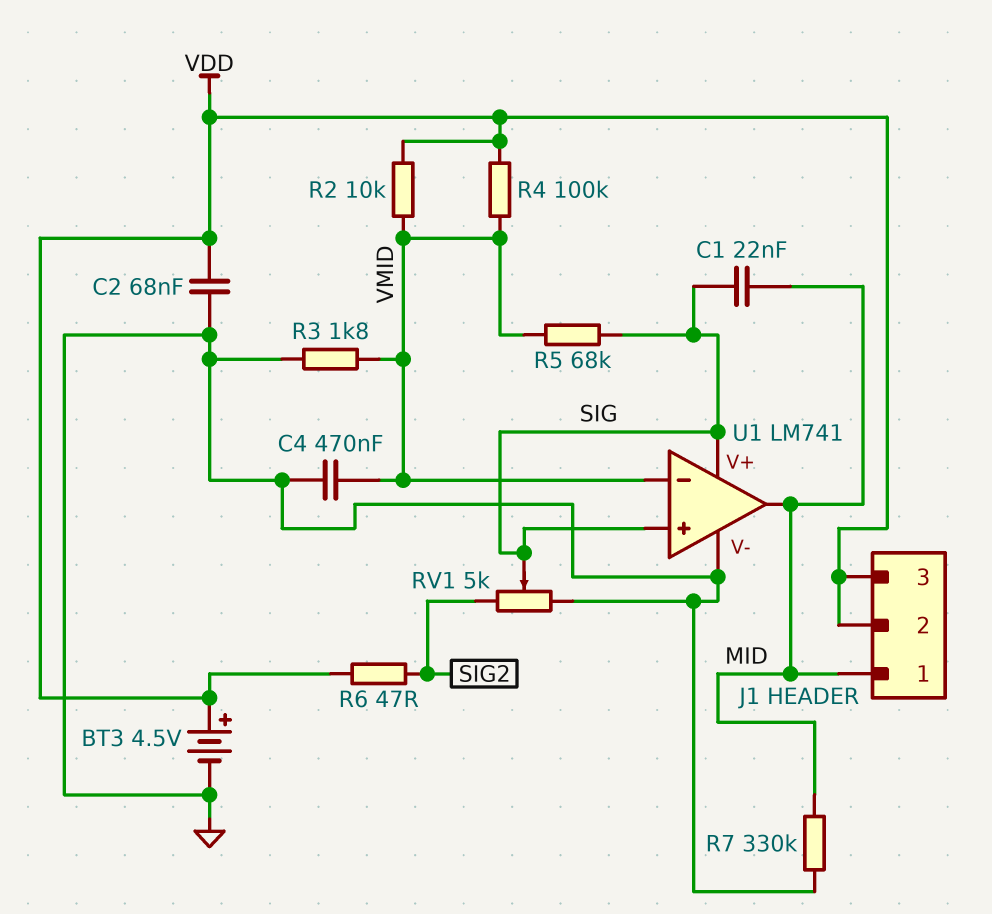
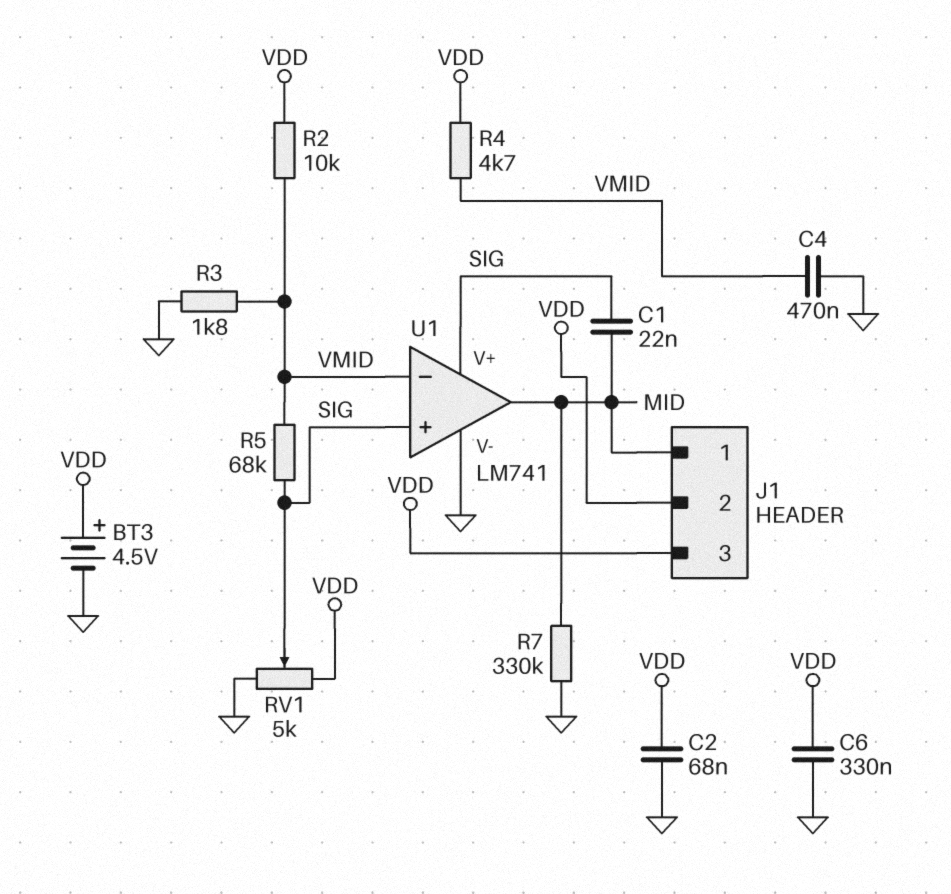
C6: none -> 330nF (GND, VDD)
R4: 100k (VDD, VMID) -> 4.7k (VDD, VMID)
R6: 47 (SIG2, VDD) -> none
RV1: 5k (GND, SIG2, wiper SIG) -> 5k (GND, VDD, wiper SIG)

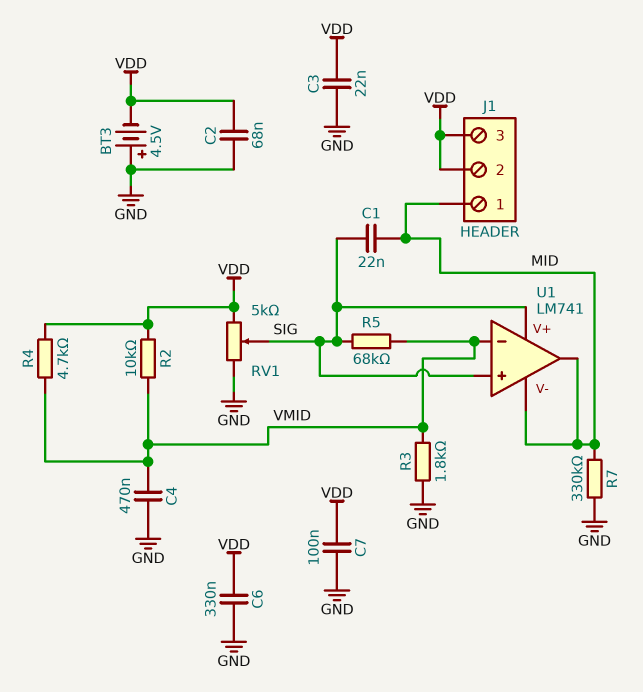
BT3: 4.5V (plus VDD, minus GND) -> 4.5V (plus GND, minus VDD)
C3: none -> 22nF (GND, VDD)
C7: none -> 100nF (GND, VDD)
U1 pin V-: GND -> MID

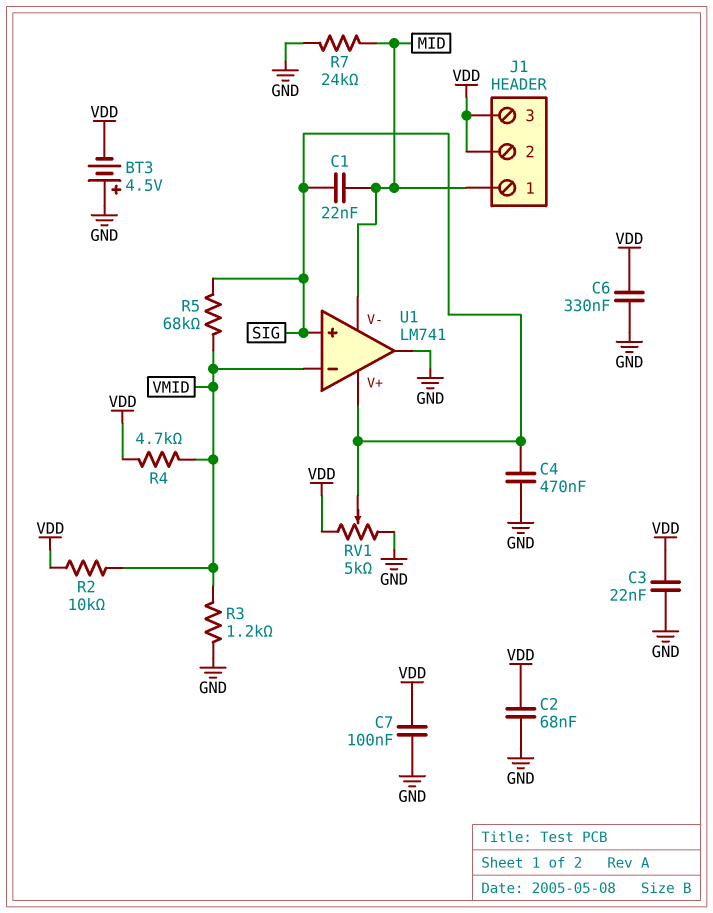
C4: 470nF (GND, VMID) -> 470nF (GND, SIG)
R3: 1.8k (GND, VMID) -> 1.2k (GND, VMID)
R7: 330k (GND, MID) -> 24k (GND, MID)
U1 pin out: MID -> GND

